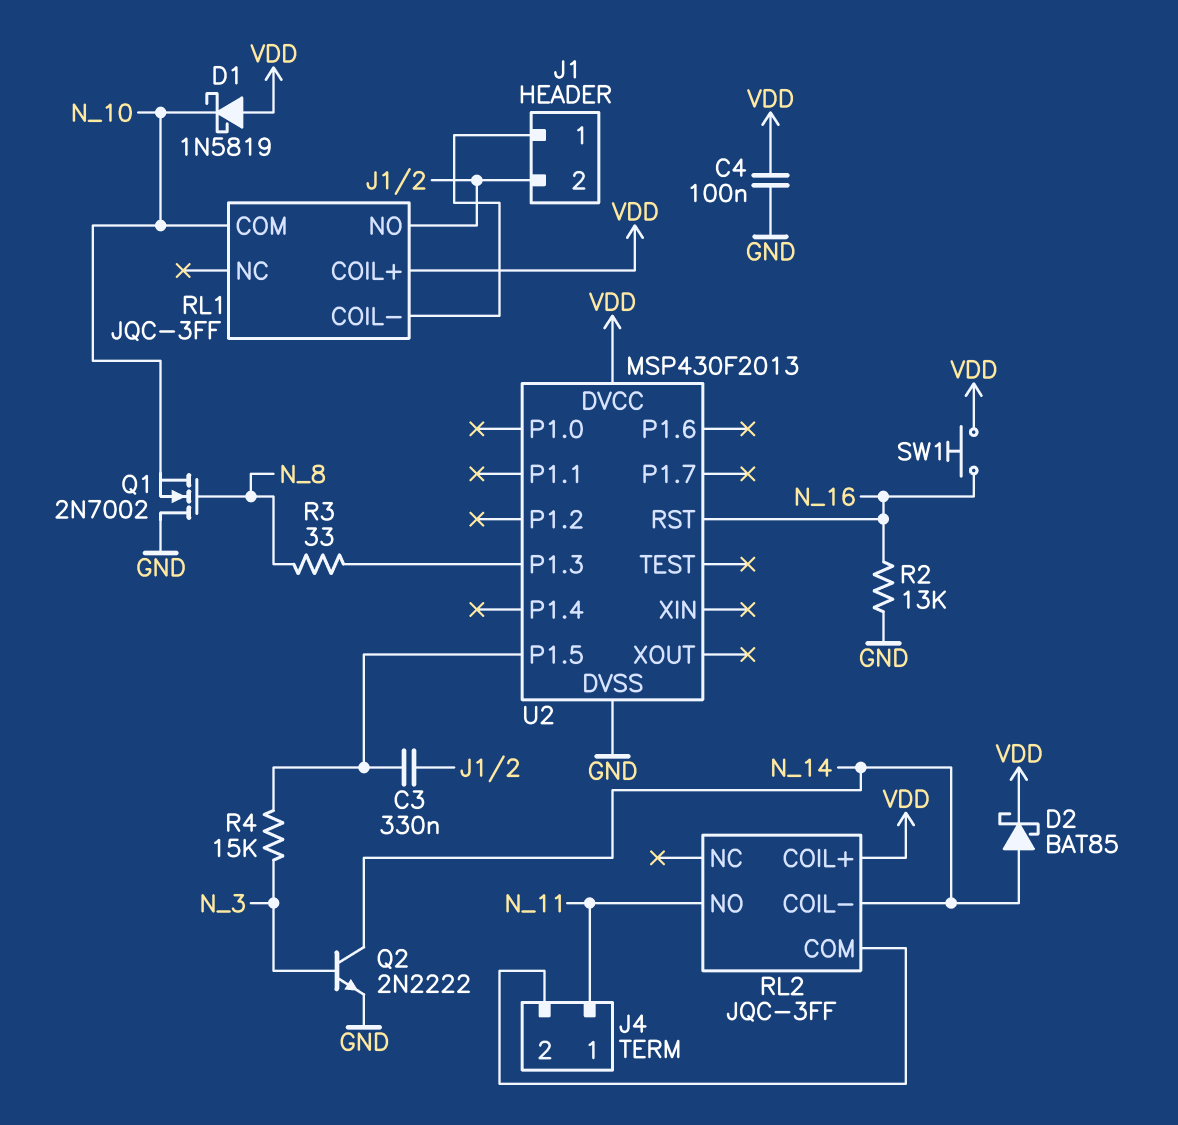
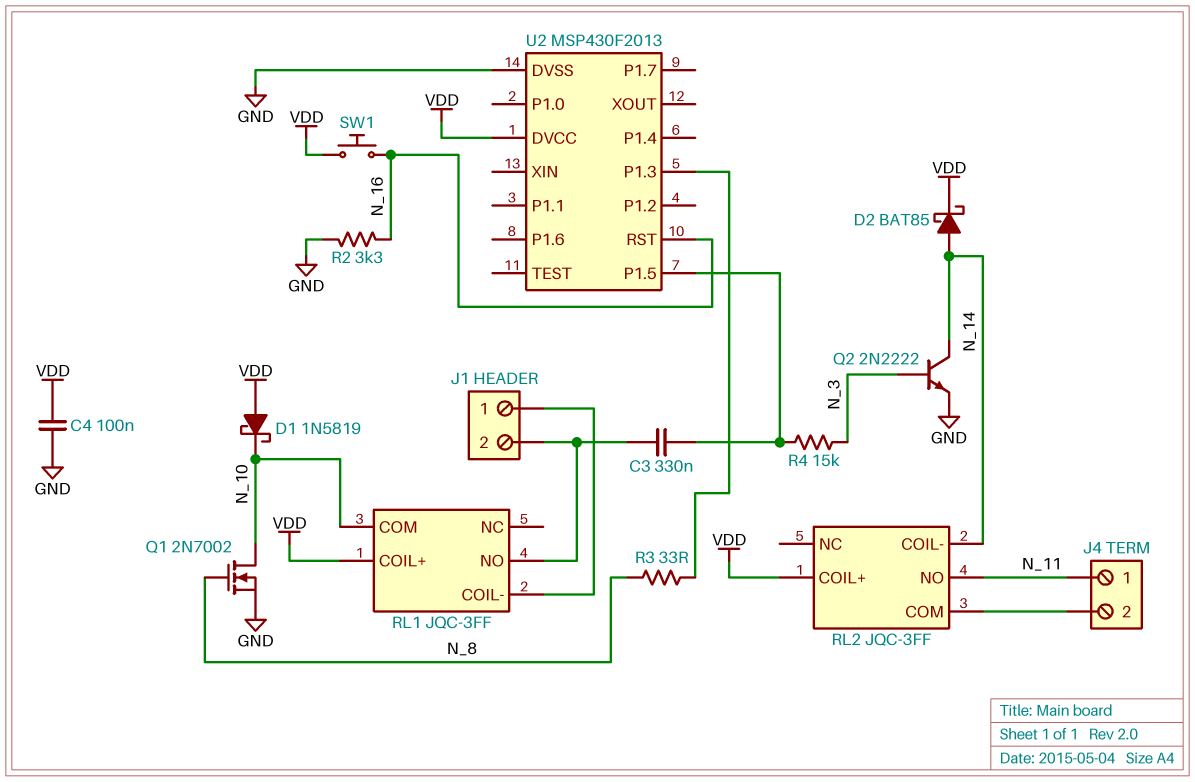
Q1: NMOS 2N7002 (G N_8, D GND, S N_10) -> NMOS 2N7002 (G N_8, D N_10, S GND)
R2: 13k (GND, N_16) -> 3.3k (GND, N_16)

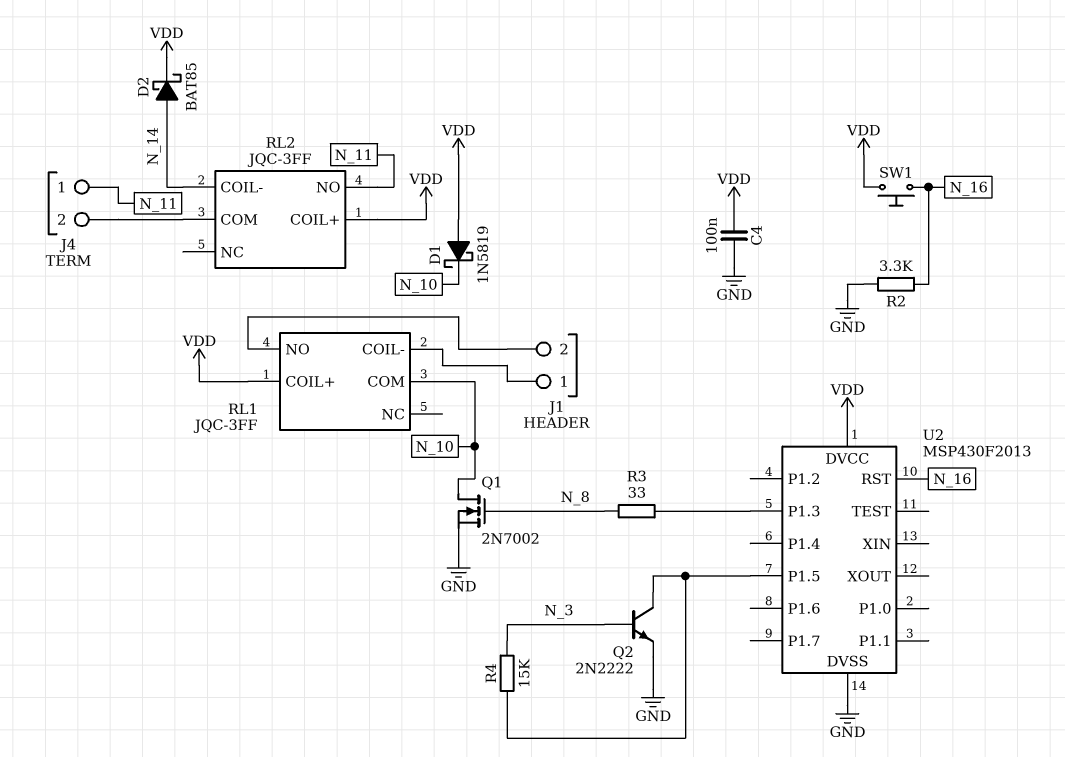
C3: 330nF (J1/2, U2/P1.5) -> none
Q2: NPN 2N2222 (B N_3, C N_14, E GND) -> NPN 2N2222 (B N_3, C U2/P1.5, E GND)

